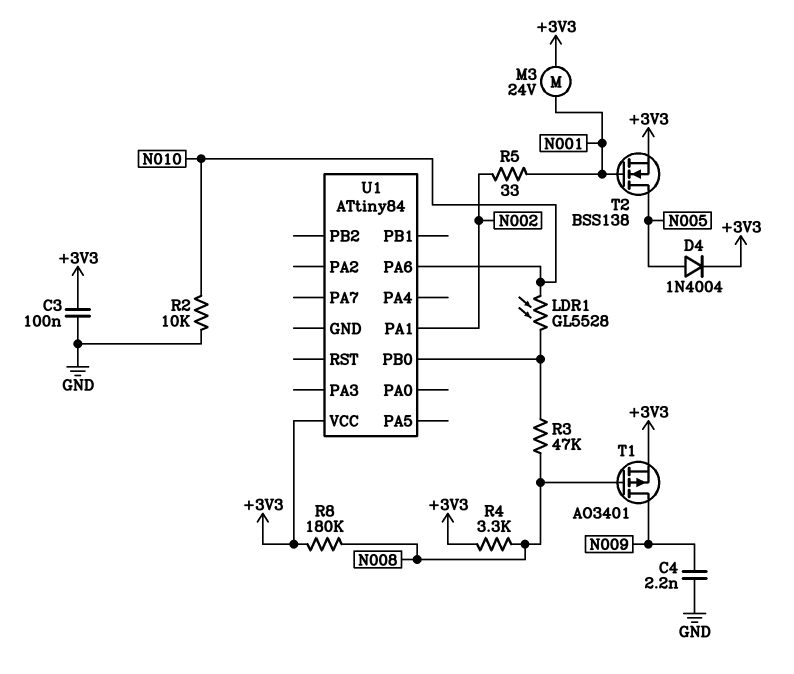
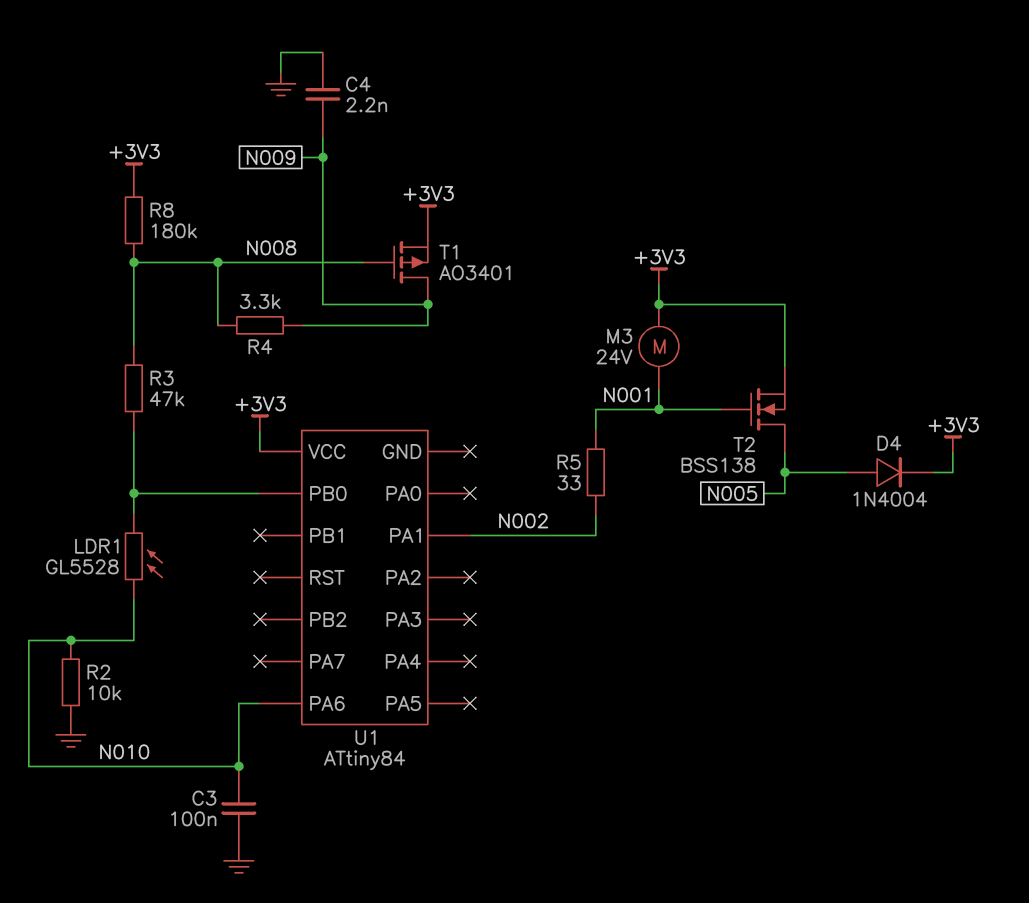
C3: 100nF (+3V3, GND) -> 100nF (GND, N010)
R4: 3.3k (+3V3, N008) -> 3.3k (N008, N009)

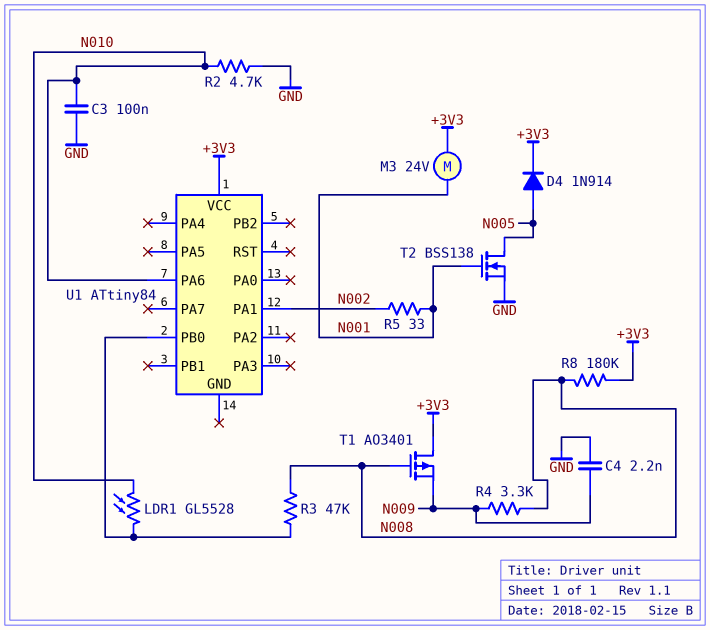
D4: diode 1N4004 (A N005, K +3V3) -> diode 1N914 (A N005, K +3V3)
R2: 10k (GND, N010) -> 4.7k (GND, N010)
T1: PMOS AO3401 (G N008, D N009, S +3V3) -> PMOS AO3401 (G N008, D +3V3, S N009)
T2: NMOS BSS138 (G N001, D N005, S +3V3) -> NMOS BSS138 (G N001, D N005, S GND)

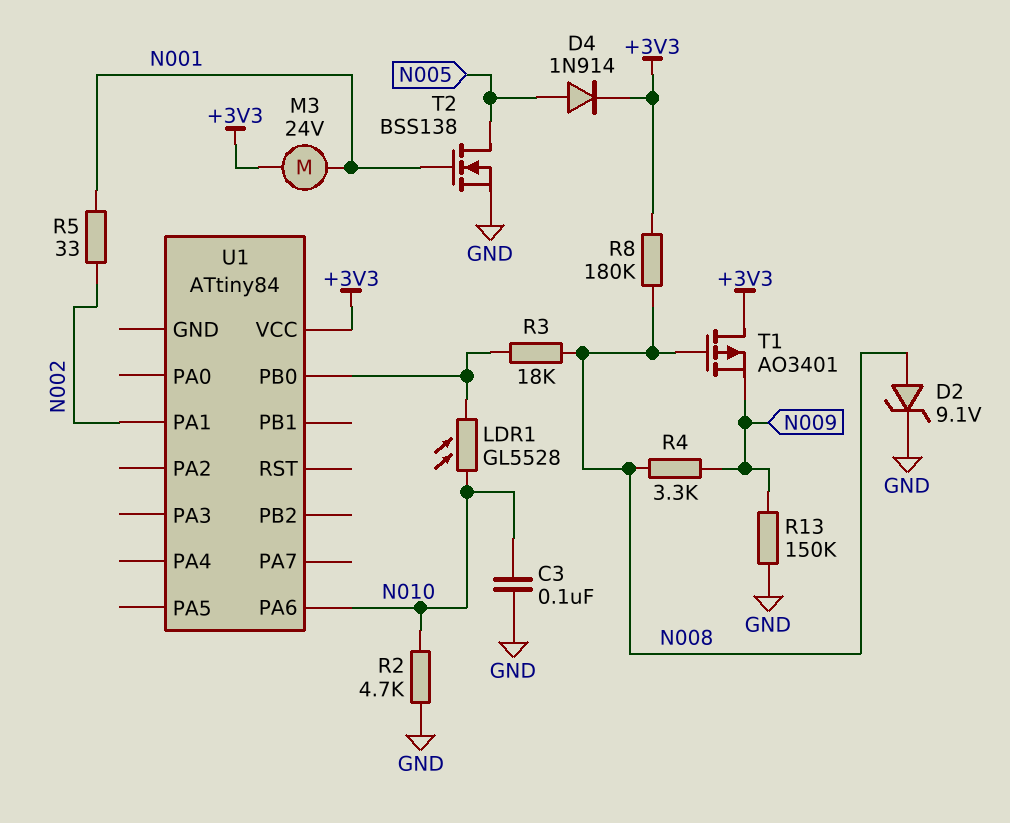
C4: 2.2nF (GND, N009) -> none
D2: none -> zener 9.1V (A N008, K GND)
R3: 47k (N008, U1/PB0) -> 18k (N008, U1/PB0)
R13: none -> 150k (GND, N009)

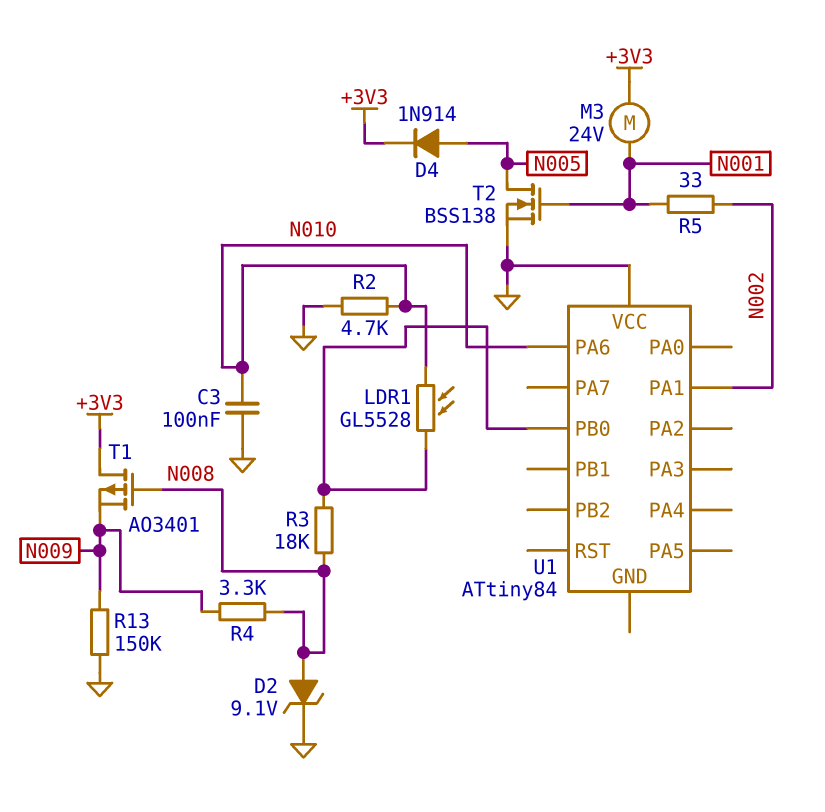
R8: 180k (+3V3, N008) -> none
U1 pin VCC: +3V3 -> GND

